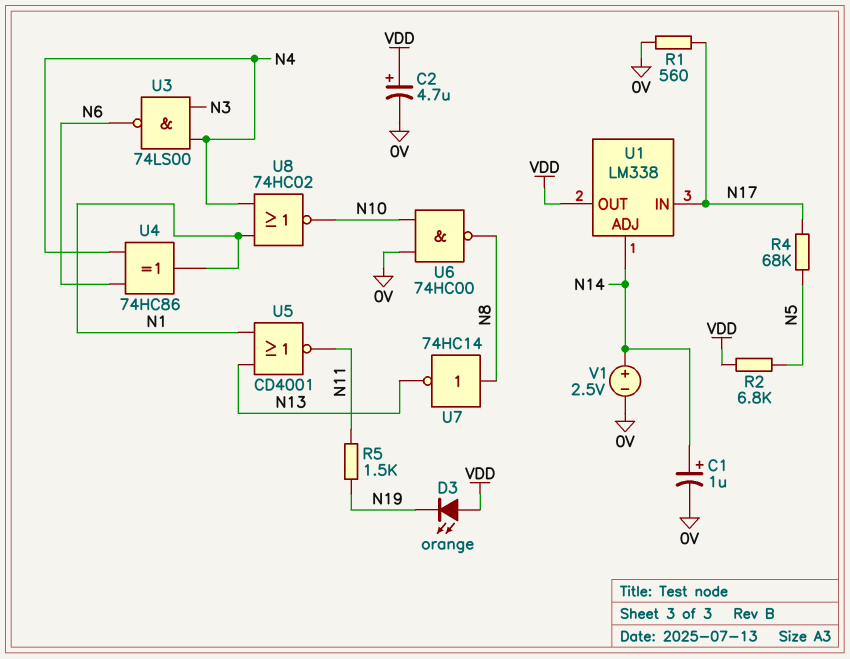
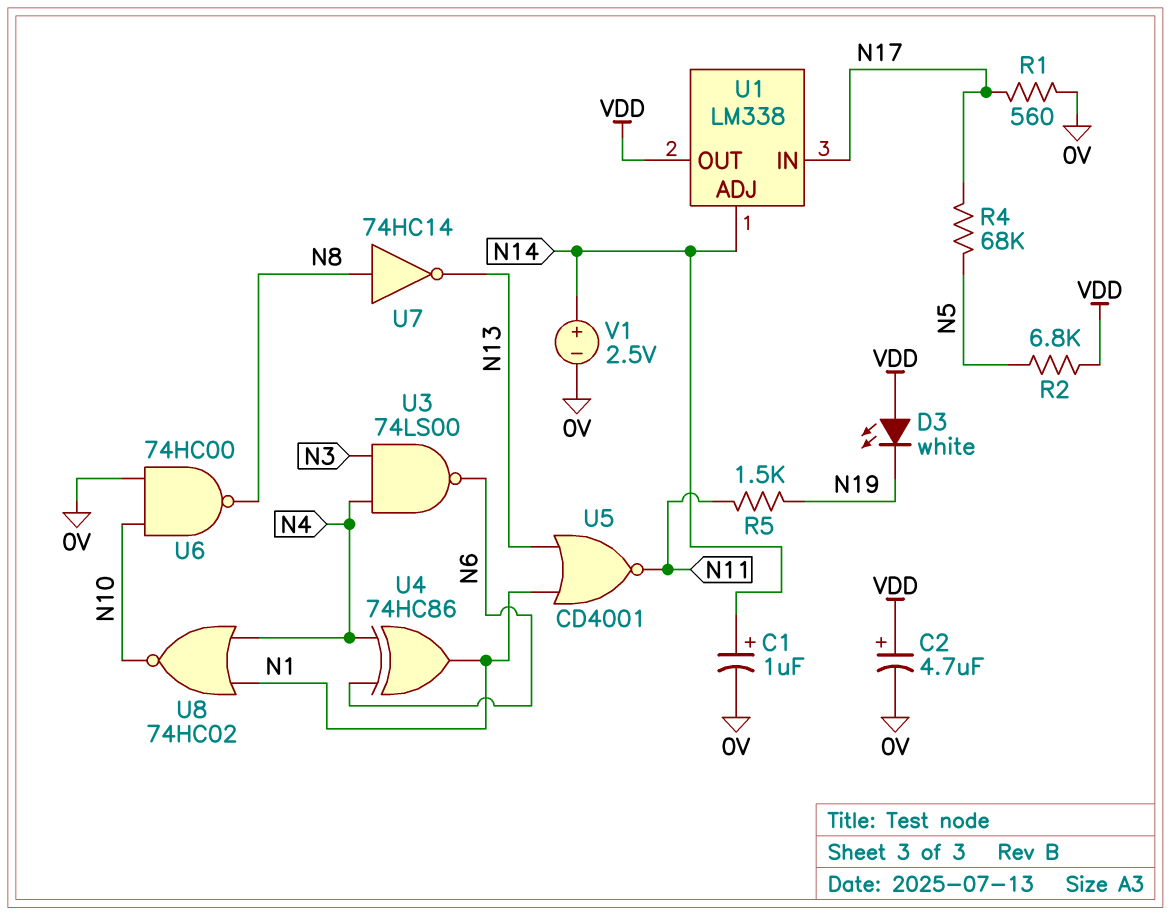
D3: LED orange (A VDD, K N19) -> LED white (A VDD, K N19)

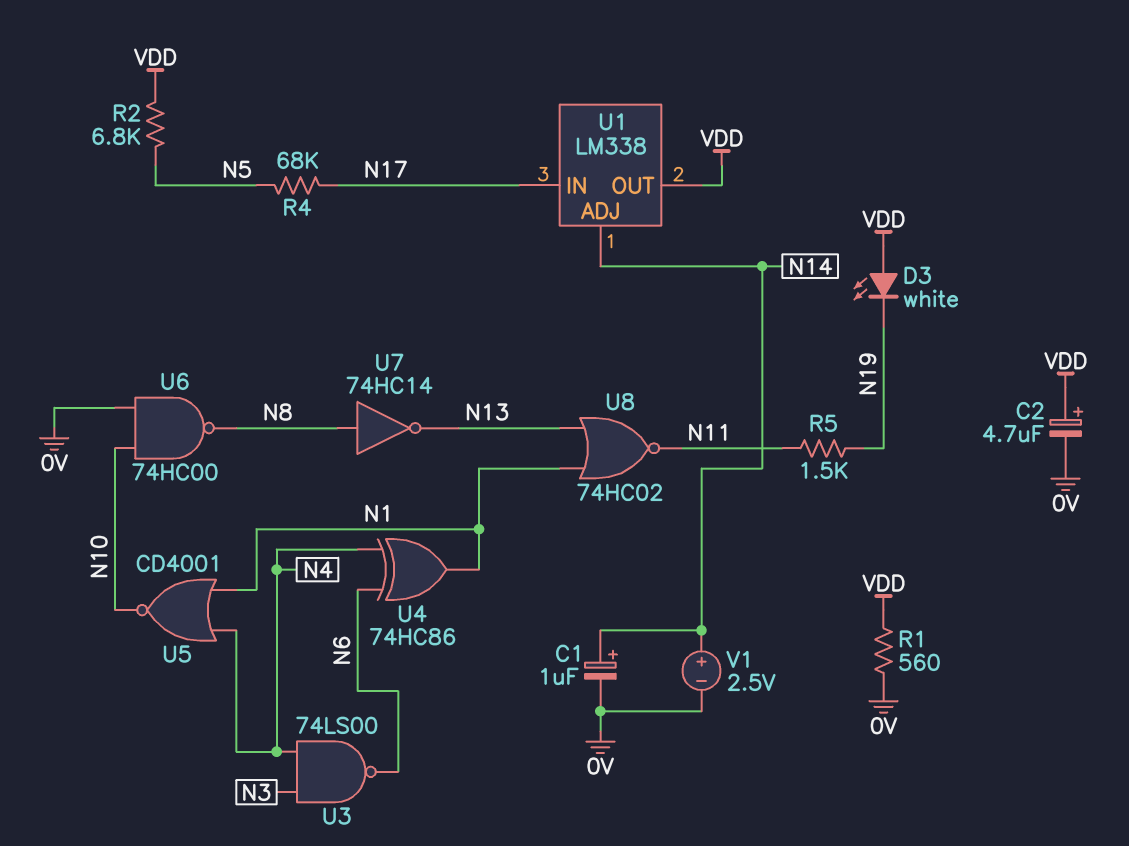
R1: 560 (0V, N17) -> 560 (0V, VDD)
U5: NOR CD4001 (in N1, in N13, out N11) -> NOR CD4001 (in N1, in N4, out N10)
U8: NOR 74HC02 (in N1, in N4, out N10) -> NOR 74HC02 (in N1, in N13, out N11)

